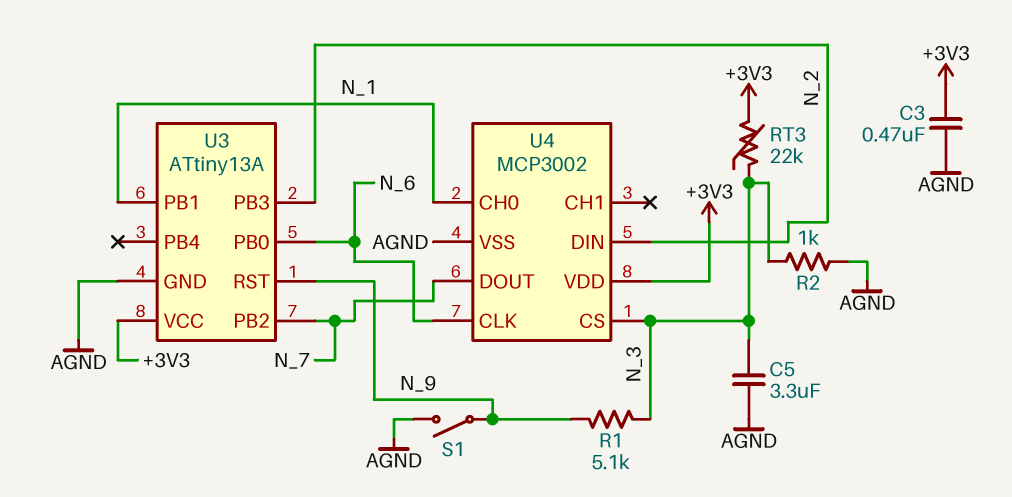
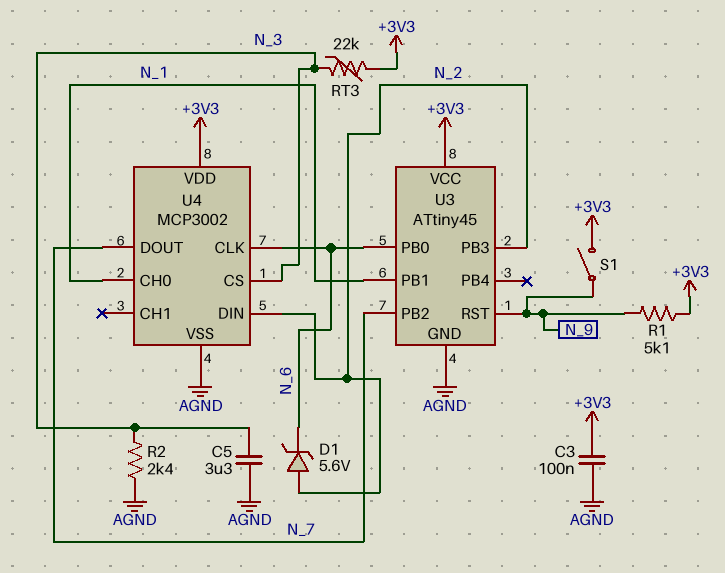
C3: 470nF (+3V3, AGND) -> 100nF (+3V3, AGND)
D1: none -> zener 5.6V (A N_2, K N_6)
R1: 5.1k (N_3, N_9) -> 5.1k (+3V3, N_9)
R2: 1k (AGND, N_3) -> 2.4k (AGND, N_3)
S1: switch (AGND, N_9) -> switch (+3V3, N_9)
U3: ATtiny13A -> ATtiny45

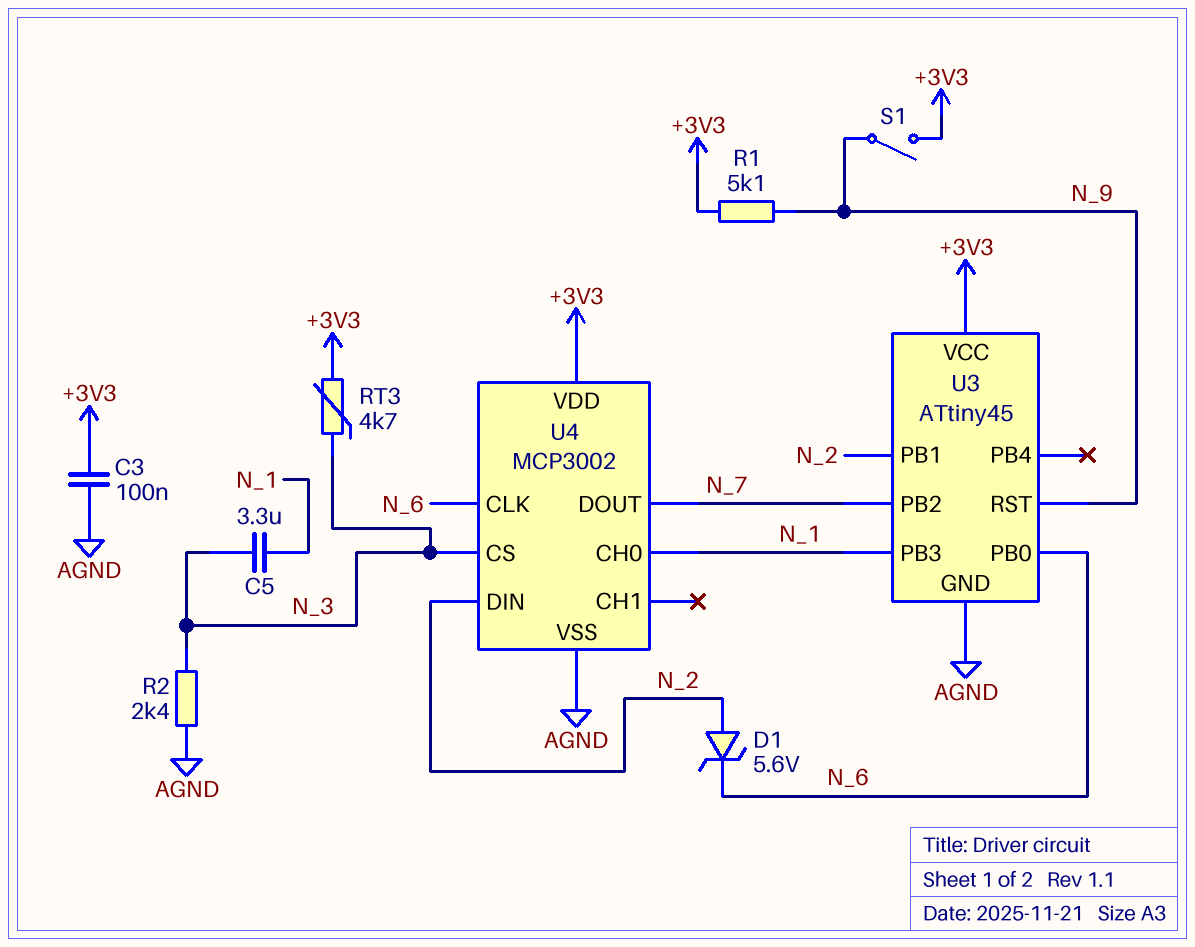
C5: 3.3uF (AGND, N_3) -> 3.3uF (N_1, N_3)
RT3: 22k (+3V3, N_3) -> 4.7k (+3V3, N_3)
U3 pin PB1: N_1 -> N_2
U3 pin PB3: N_2 -> N_1

